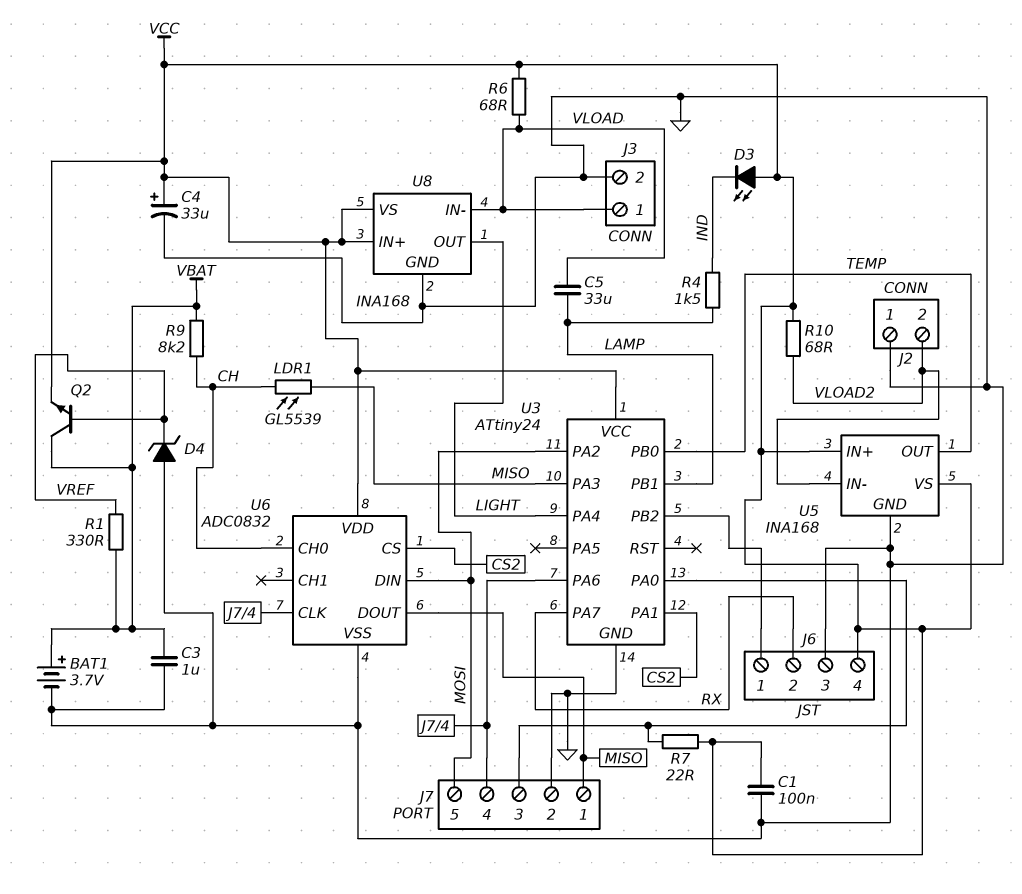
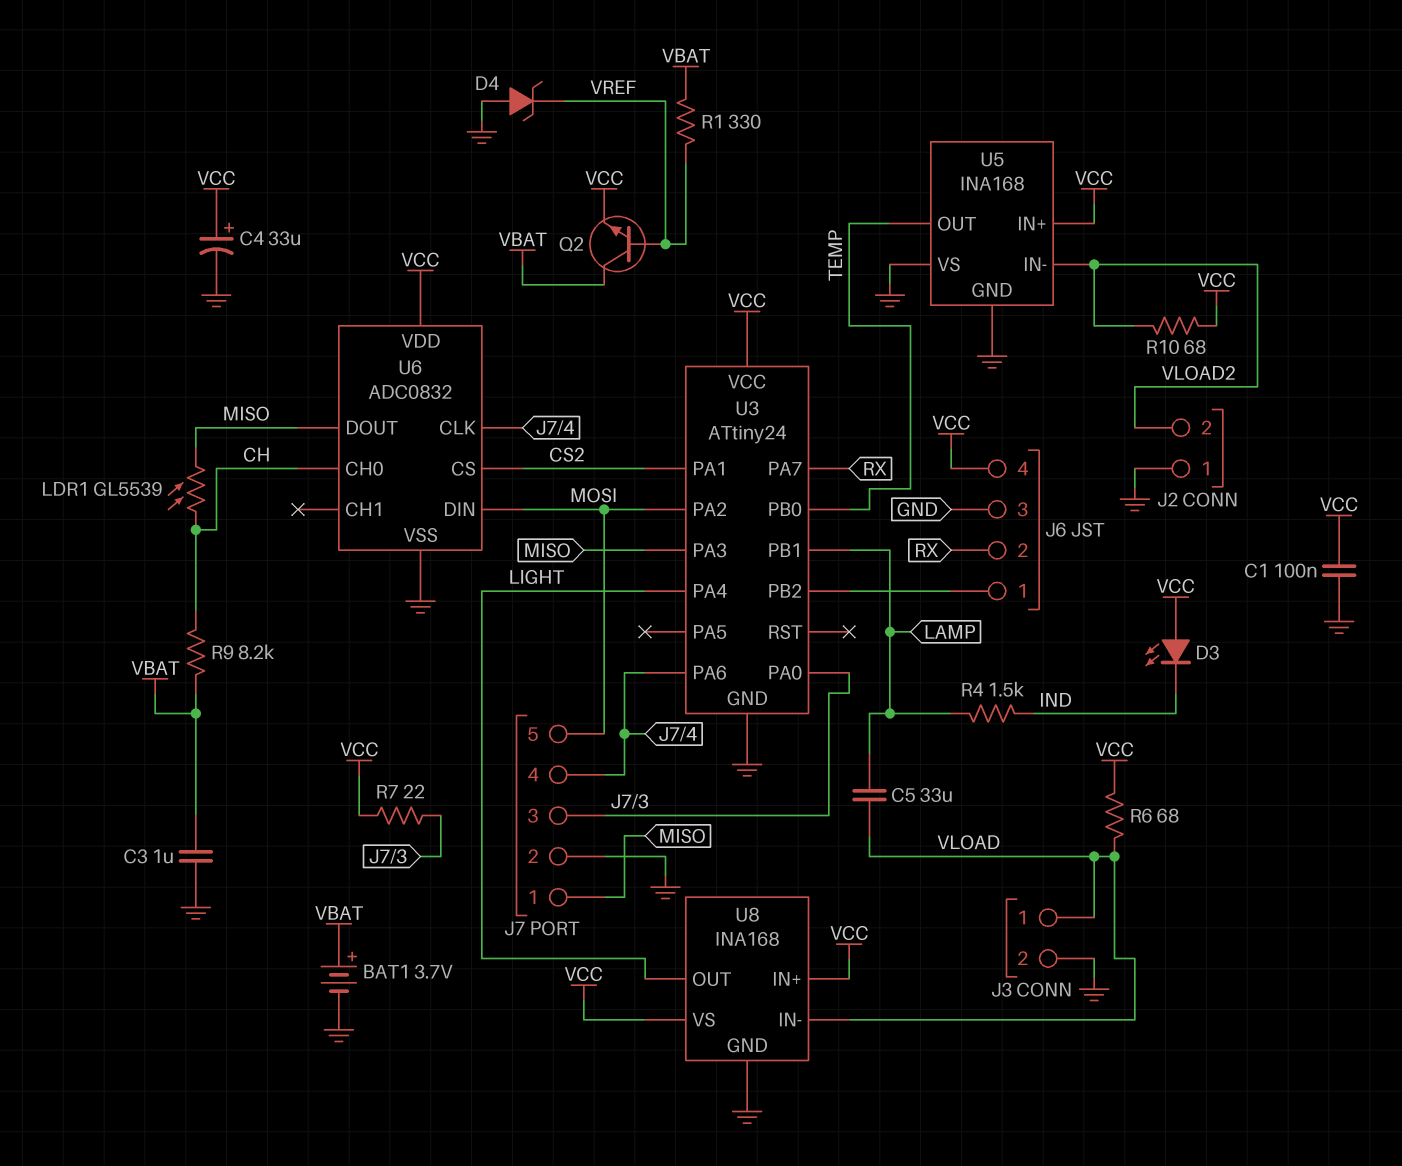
U5 pin VS: VCC -> GND

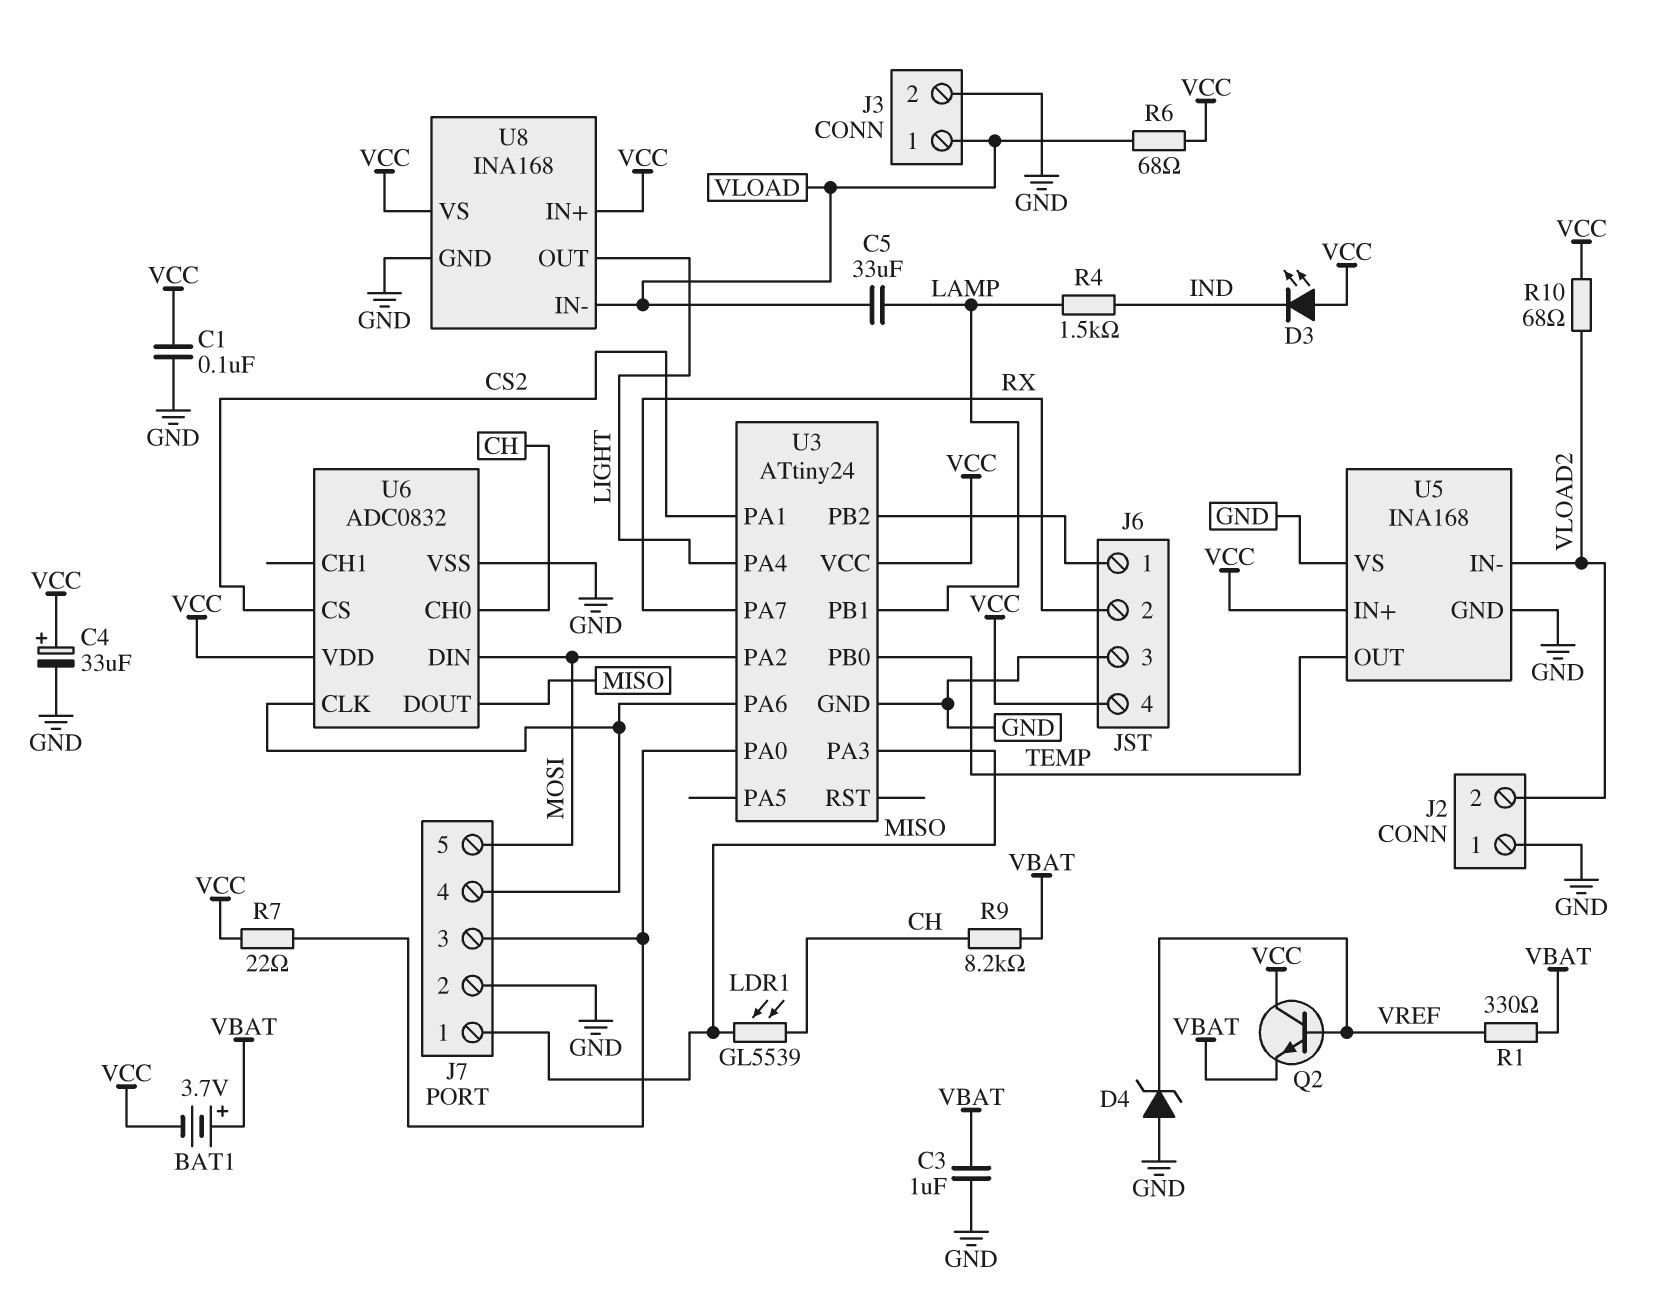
BAT1: 3.7V (plus VBAT, minus GND) -> 3.7V (plus VBAT, minus VCC)
Q2: NPN (B VREF, C VBAT, E VCC) -> NPN (B VREF, C VCC, E VBAT)

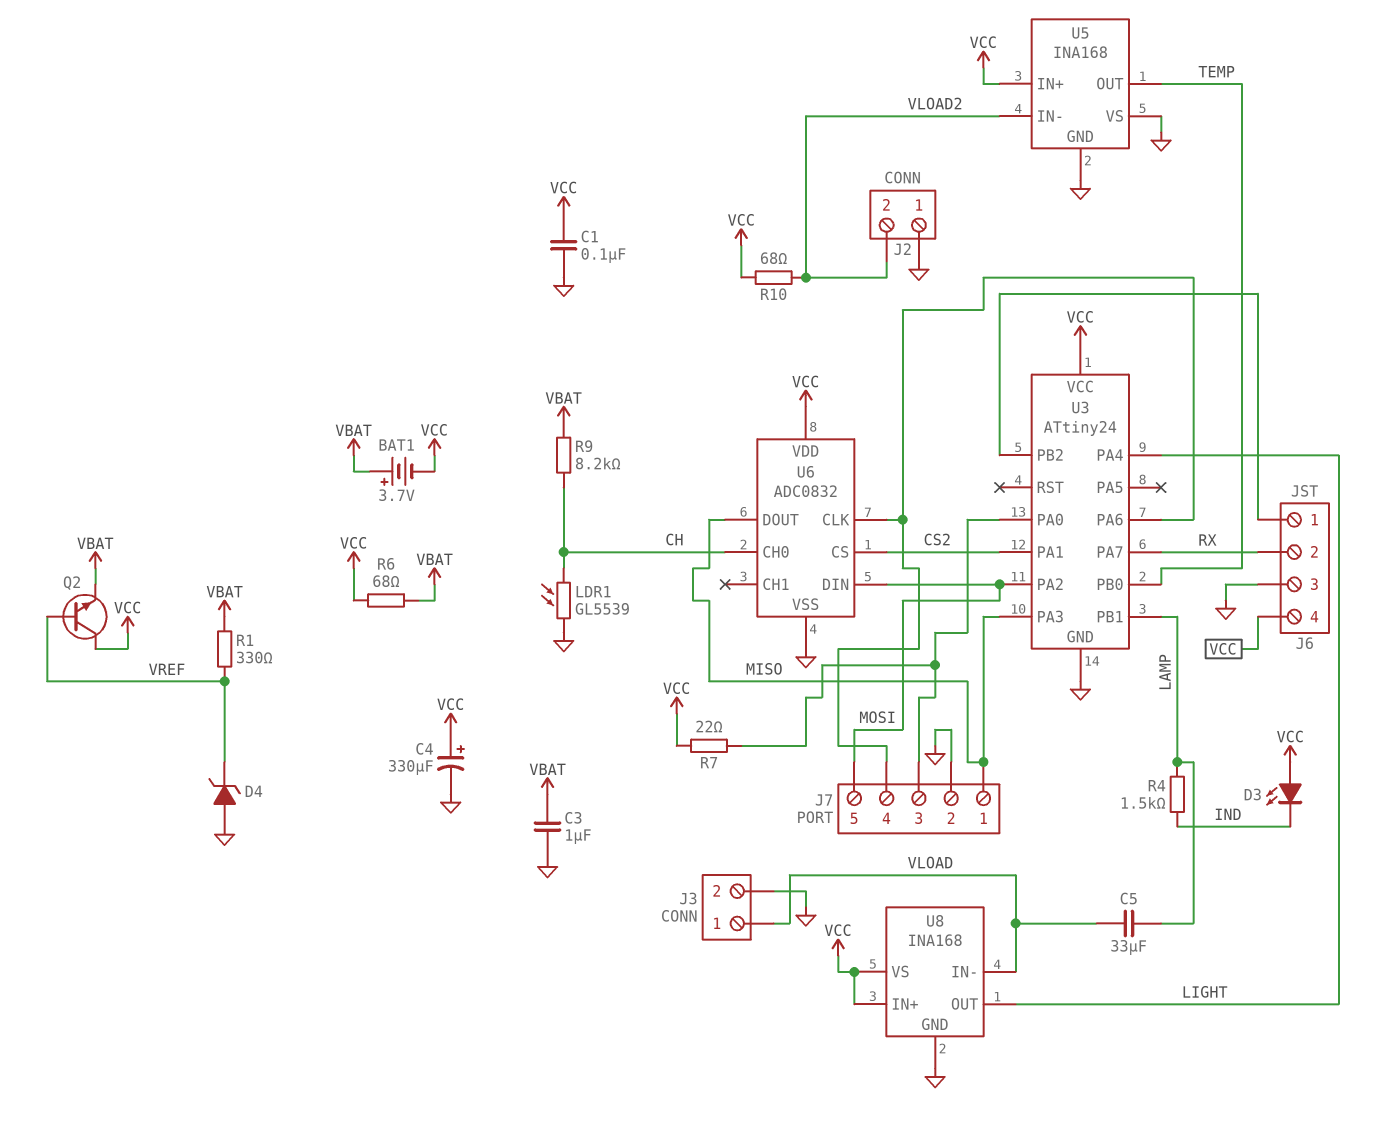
C4: 33uF (plus VCC, minus GND) -> 330uF (plus VCC, minus GND)
LDR1: GL5539 (CH, MISO) -> GL5539 (CH, GND)
R6: 68 (VCC, VLOAD) -> 68 (VBAT, VCC)

